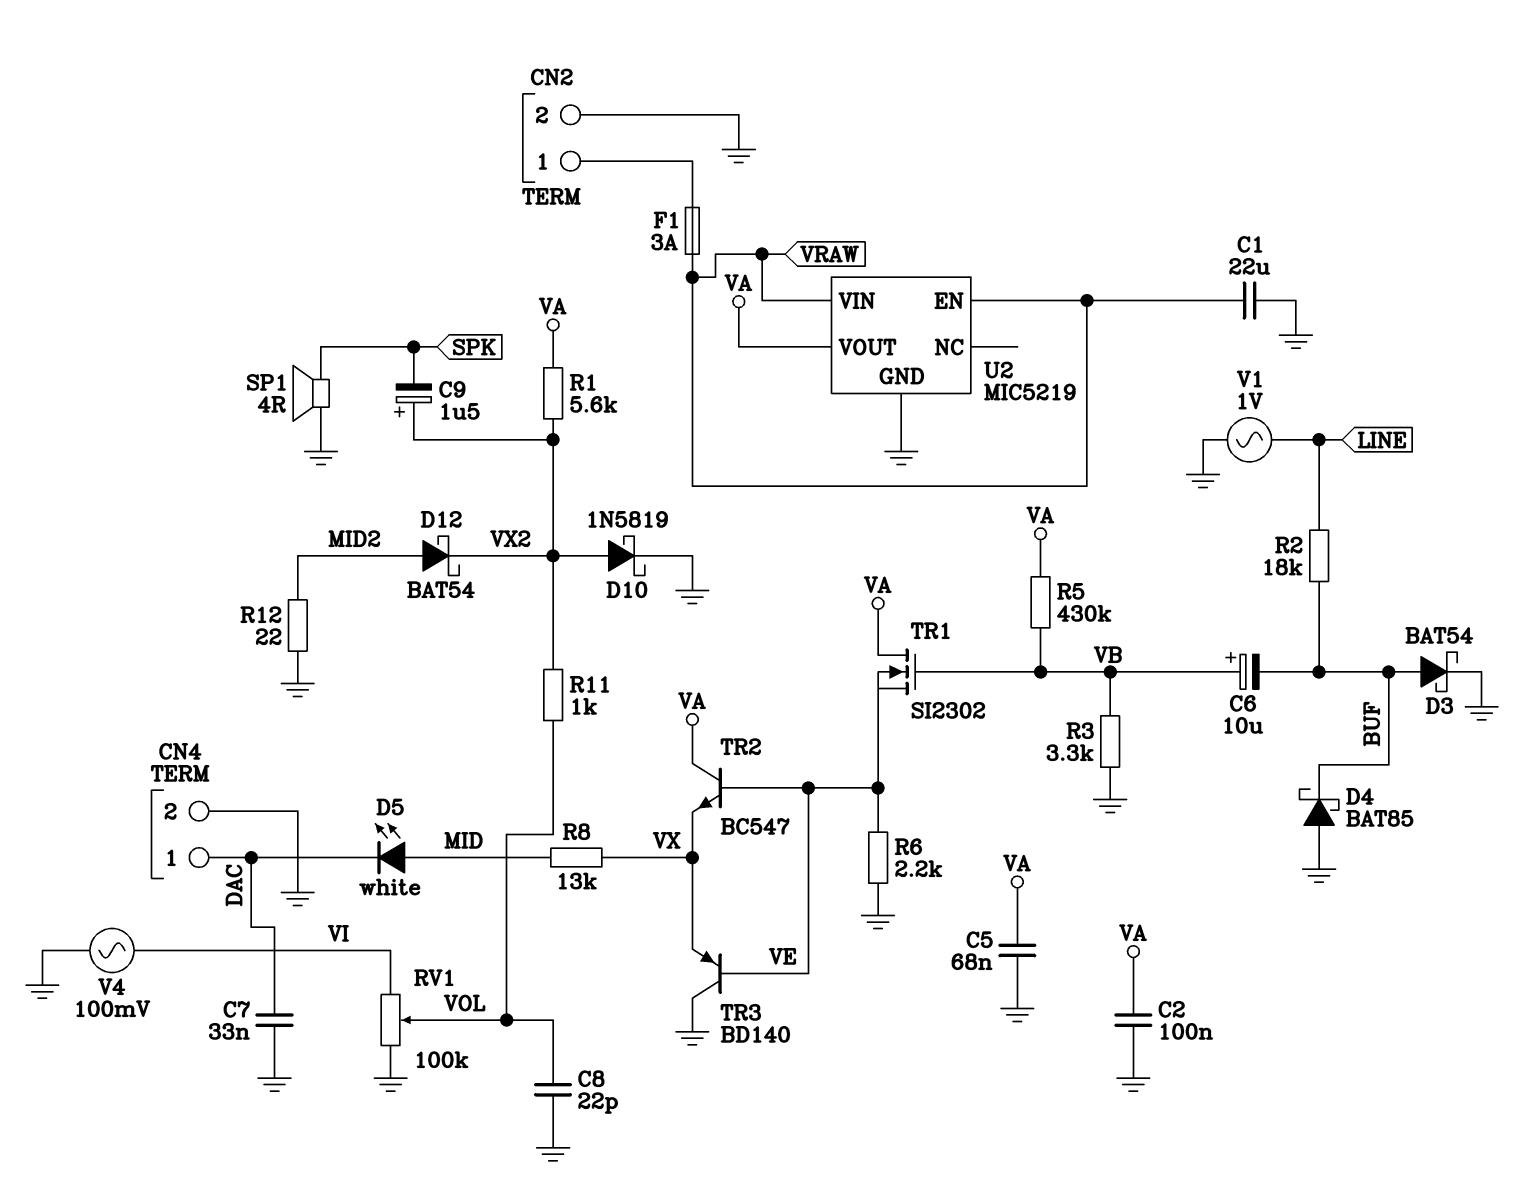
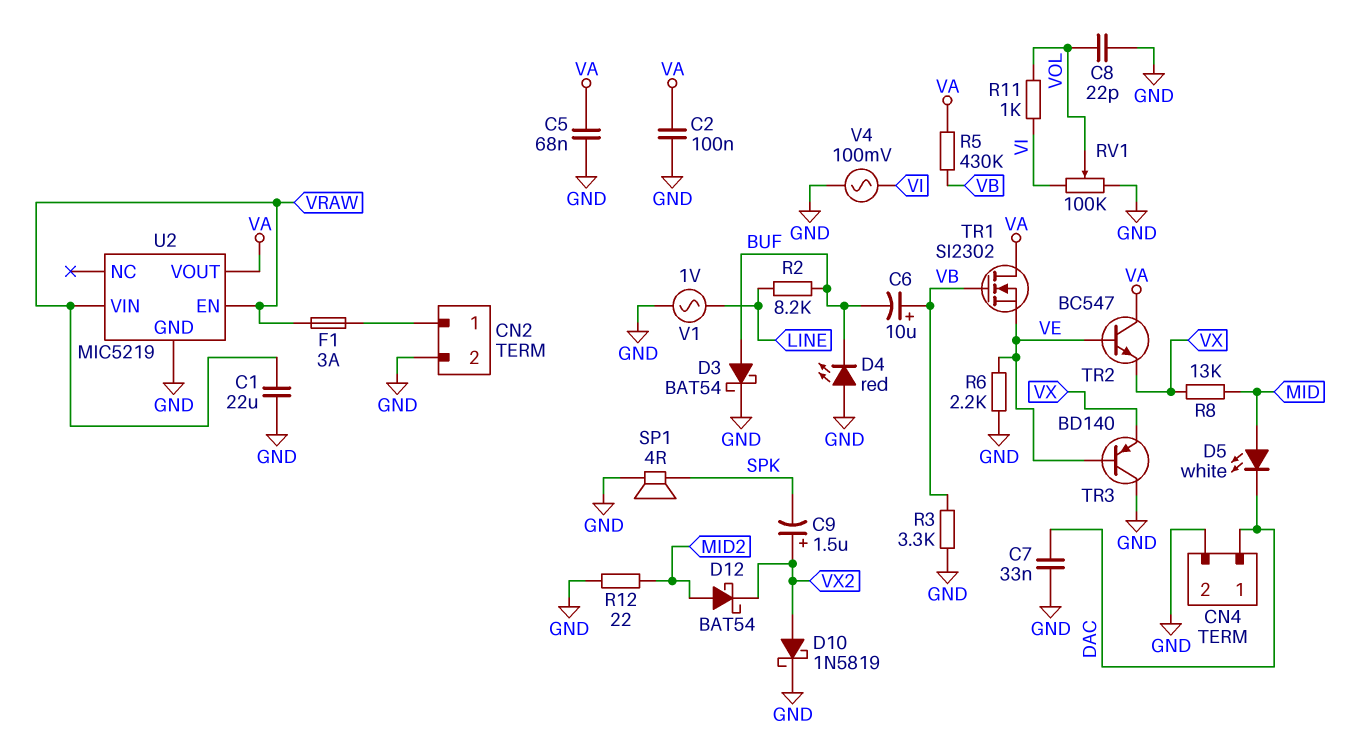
D4: schottky BAT85 (A GND, K BUF) -> LED red (A GND, K BUF)
R1: 5.6k (VA, VX2) -> none
R2: 18k (BUF, LINE) -> 8.2k (BUF, LINE)
R11: 1k (VOL, VX2) -> 1k (VI, VOL)

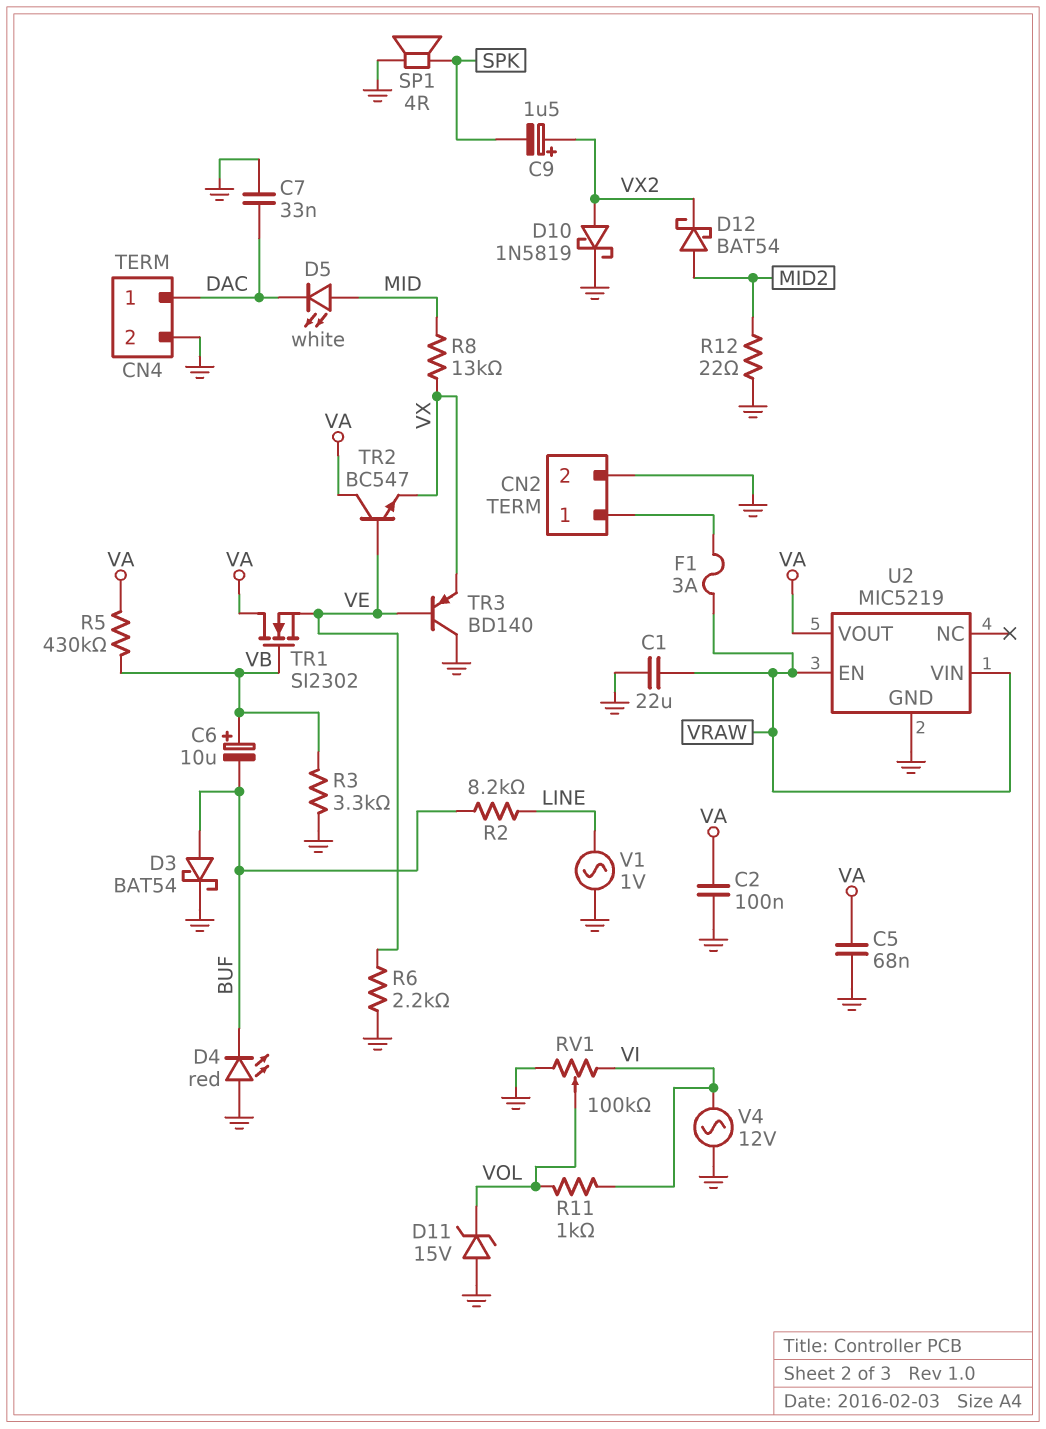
C8: 22pF (GND, VOL) -> none
D11: none -> zener 15V (A GND, K VOL)
V4: AC 100mV (GND, VI) -> AC 12V (GND, VI)

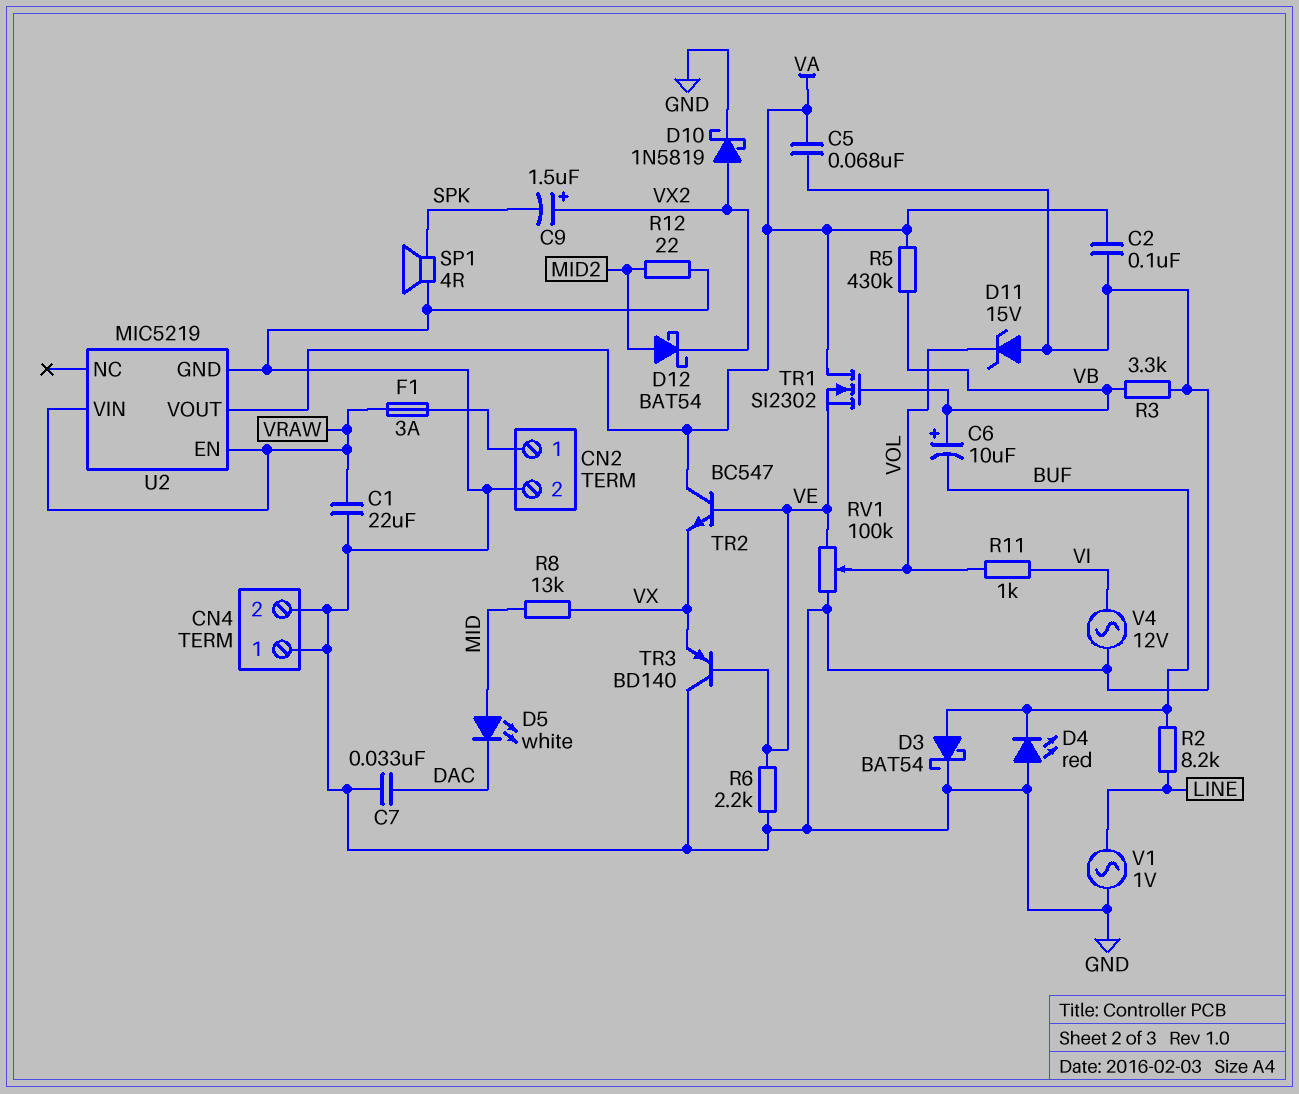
CN4 pin 1: DAC -> GND
RV1: 100k (GND, VI, wiper VOL) -> 100k (GND, VE, wiper VOL)

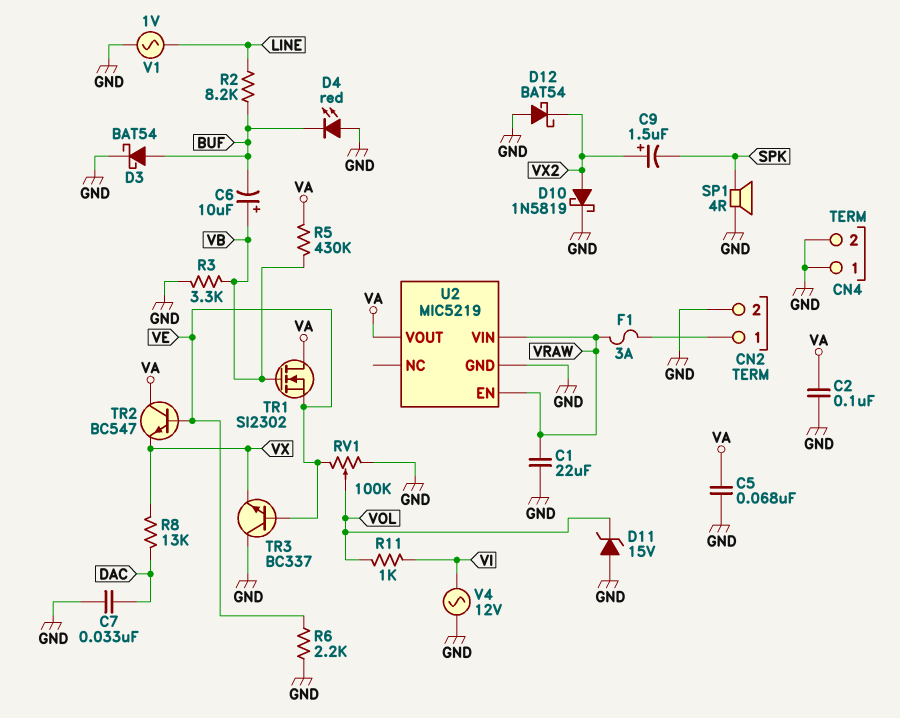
D5: LED white (A MID, K DAC) -> none
D12: schottky BAT54 (A MID2, K VX2) -> schottky BAT54 (A GND, K VX2)
R8: 13k (MID, VX) -> 13k (DAC, VX)
R12: 22 (GND, MID2) -> none
TR3: PNP BD140 (B VE, C GND, E VX) -> NPN BC337 (B VE, C GND, E VX)

